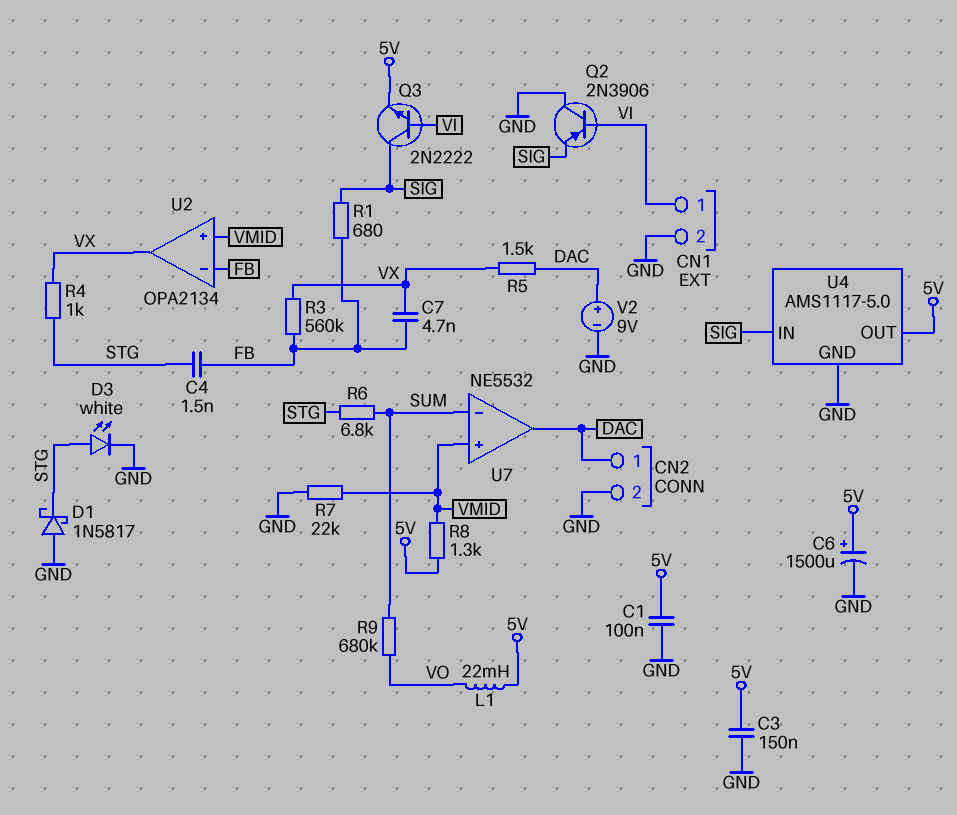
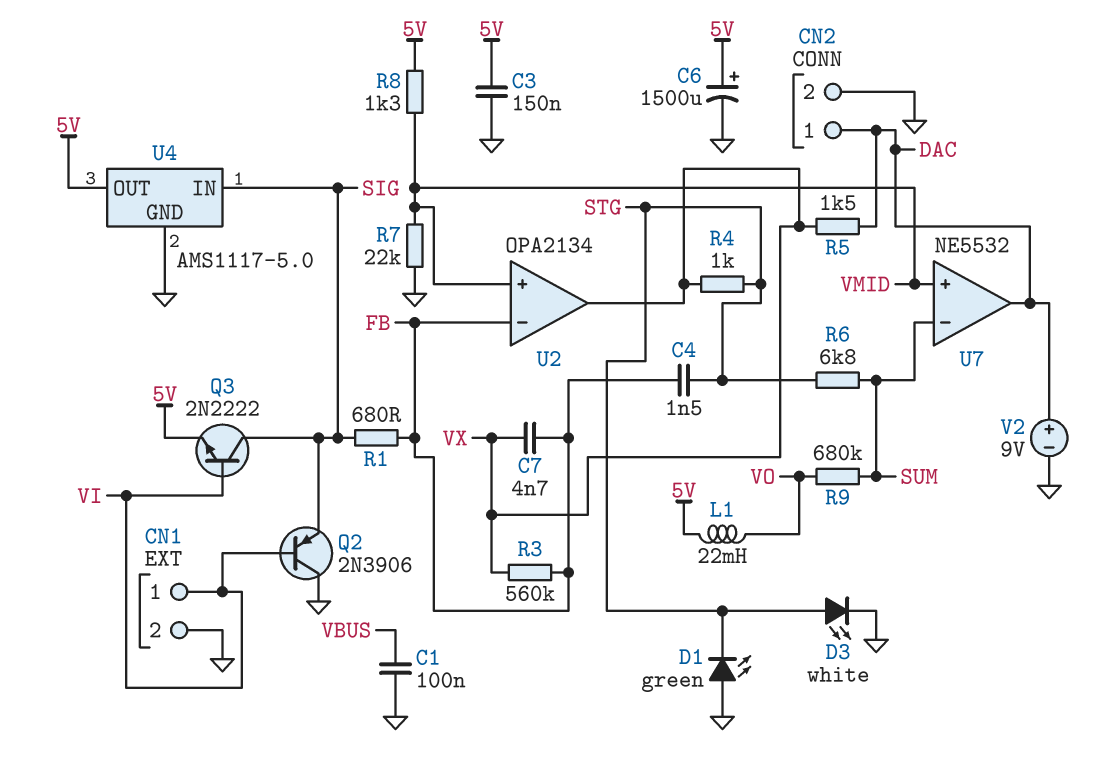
C1: 100nF (5V, GND) -> 100nF (GND, VBUS)
D1: schottky 1N5817 (A GND, K STG) -> LED green (A GND, K STG)

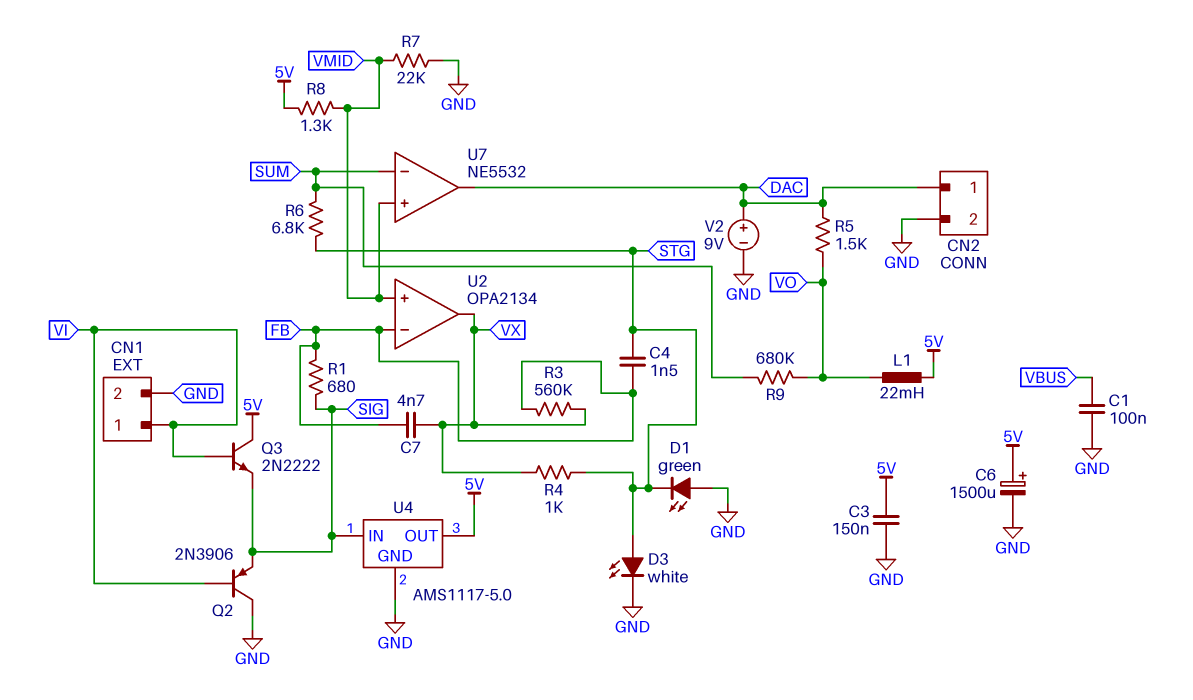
Q3: NPN 2N2222 (B VI, C SIG, E 5V) -> NPN 2N2222 (B VI, C 5V, E SIG)
R5: 1.5k (DAC, VX) -> 1.5k (DAC, VO)

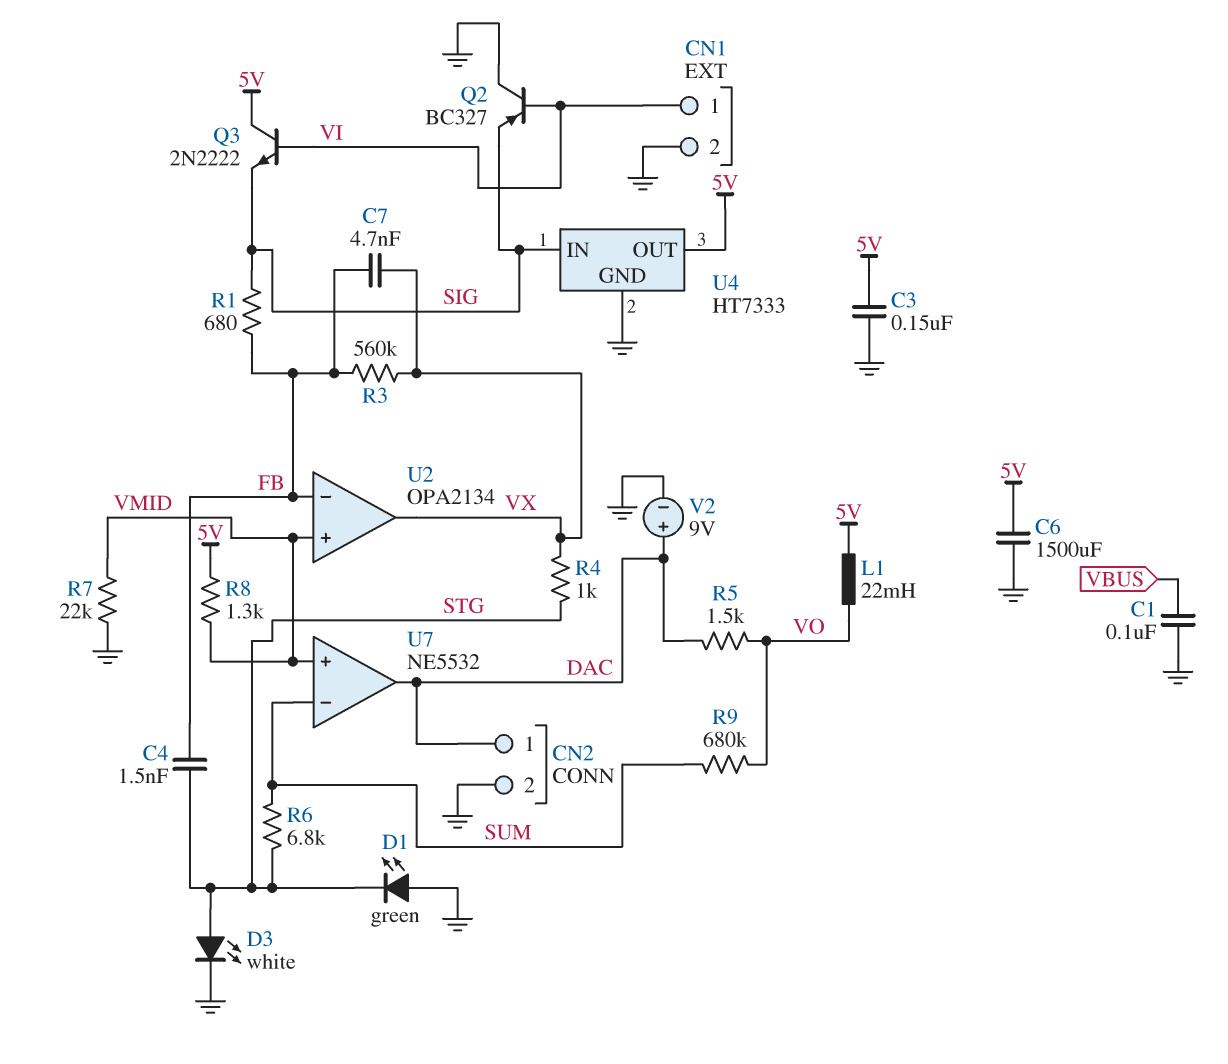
C6: 1500uF (plus 5V, minus GND) -> 1500uF (5V, GND)
Q2: PNP 2N3906 (B VI, C GND, E SIG) -> PNP BC327 (B VI, C GND, E SIG)
U4: AMS1117-5.0 -> HT7333

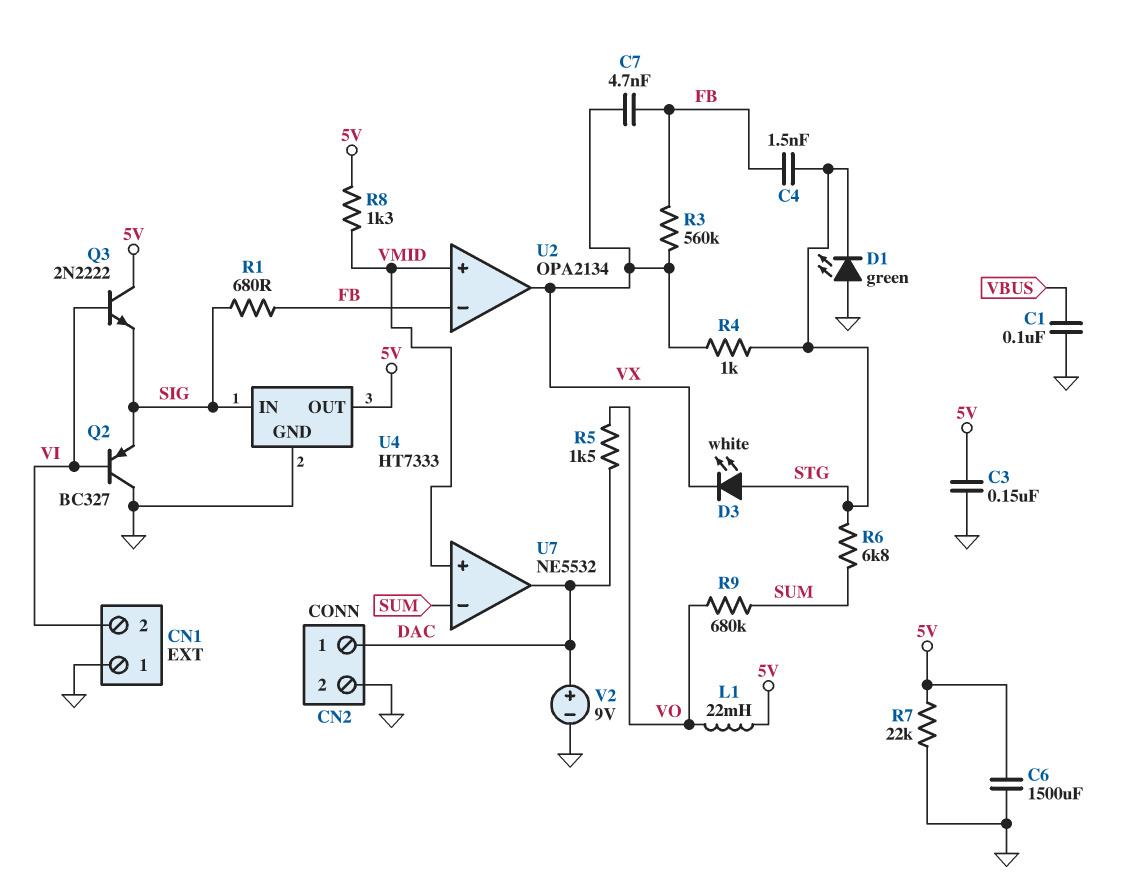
CN1 pin 1: VI -> GND
CN1 pin 2: GND -> VI
D3: LED white (A STG, K GND) -> LED white (A STG, K VX)
R7: 22k (GND, VMID) -> 22k (5V, GND)

